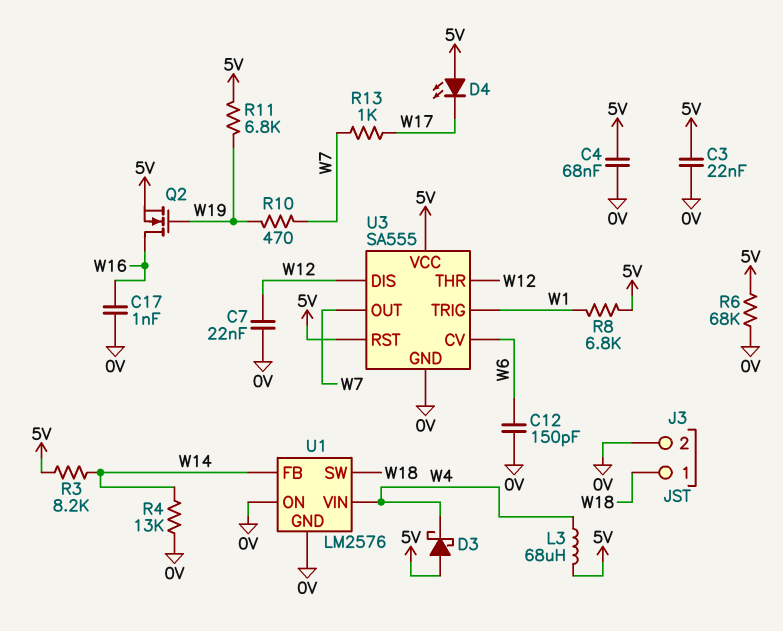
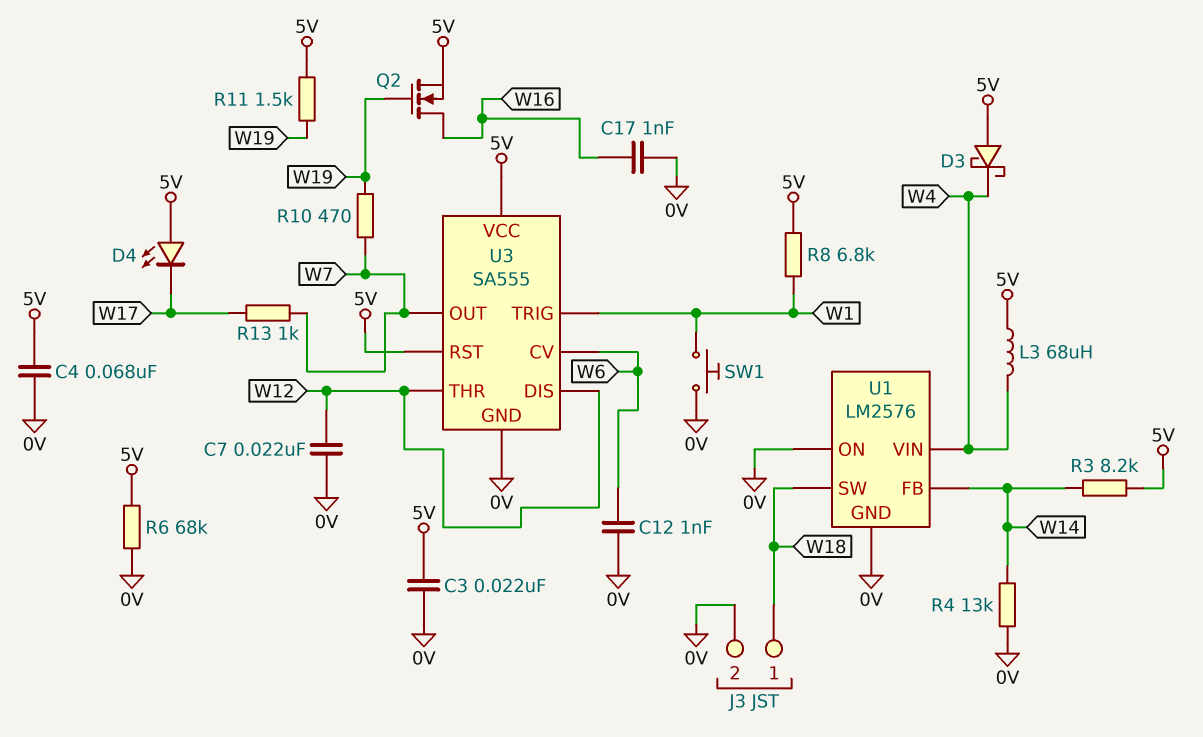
C12: 150pF (0V, W6) -> 1nF (0V, W6)
R11: 6.8k (5V, W19) -> 1.5k (5V, W19)
SW1: none -> button (0V, W1)

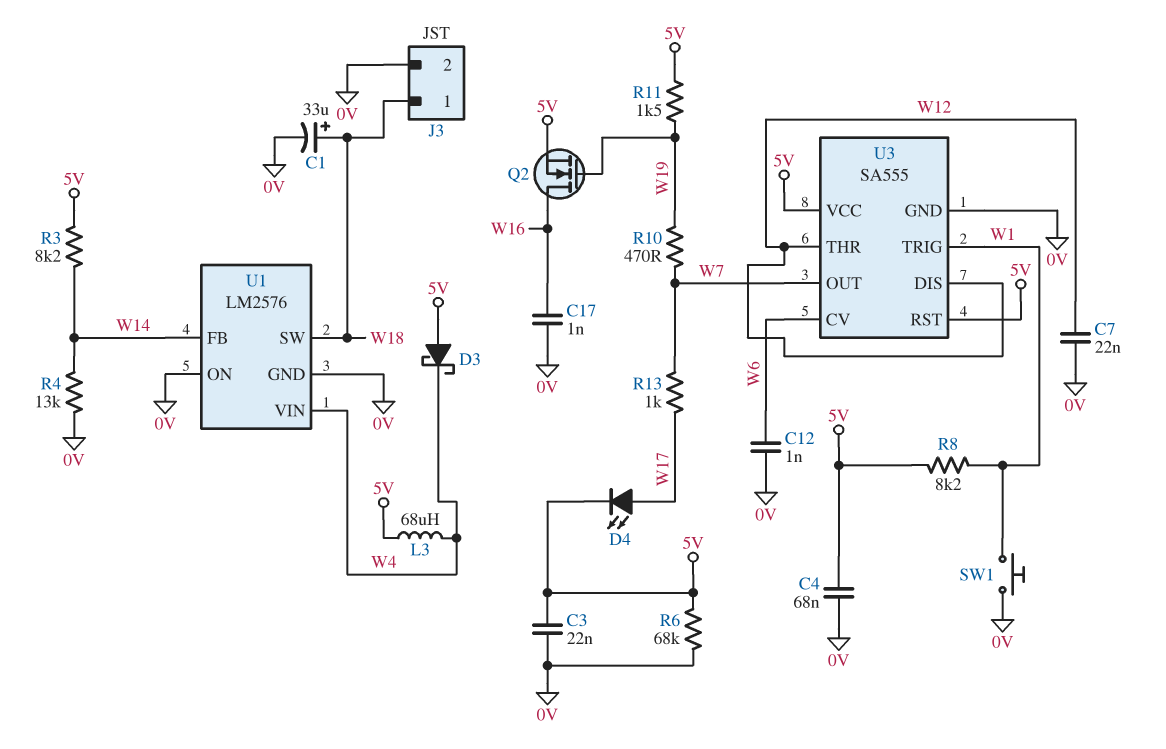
C1: none -> 33uF (plus W18, minus 0V)
D4: LED (A 5V, K W17) -> LED (A W17, K 5V)
R8: 6.8k (5V, W1) -> 8.2k (5V, W1)

